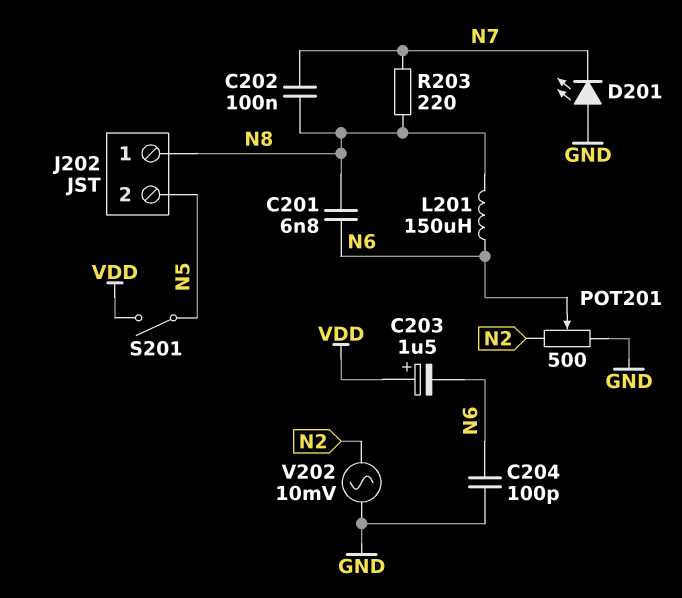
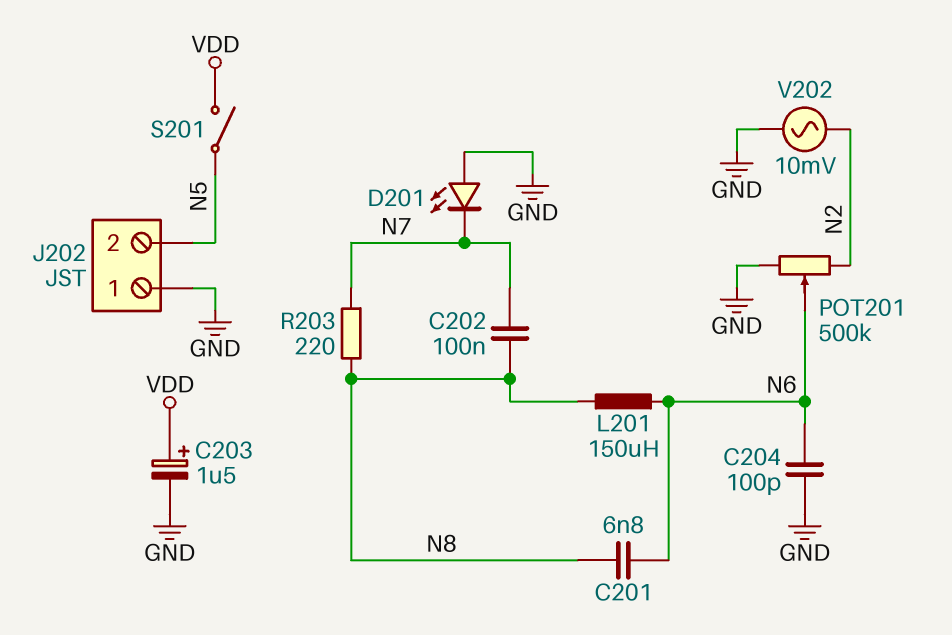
C203: 1.5uF (plus VDD, minus N6) -> 1.5uF (plus VDD, minus GND)
J202 pin 1: N8 -> GND
POT201: 500 (GND, N2, wiper N6) -> 500k (GND, N2, wiper N6)

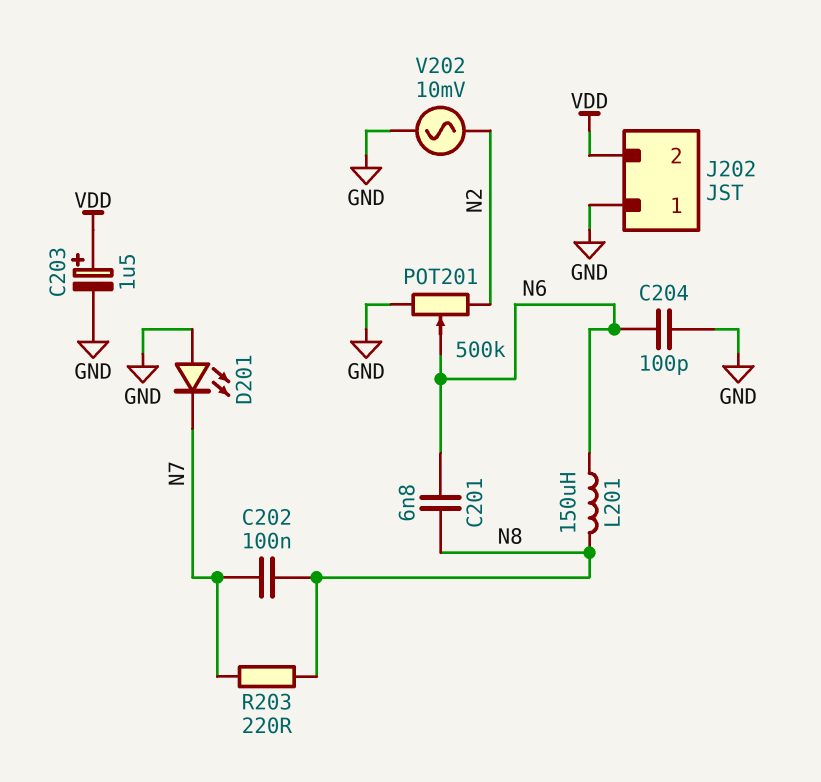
J202 pin 2: N5 -> VDD
S201: switch (N5, VDD) -> none

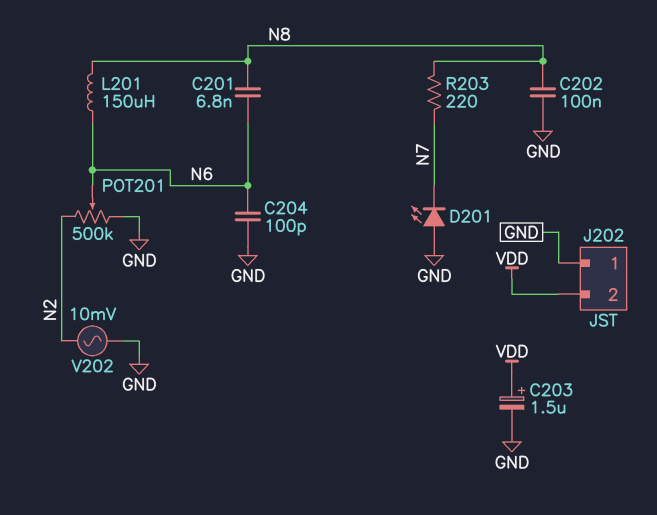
C202: 100nF (N7, N8) -> 100nF (GND, N8)

